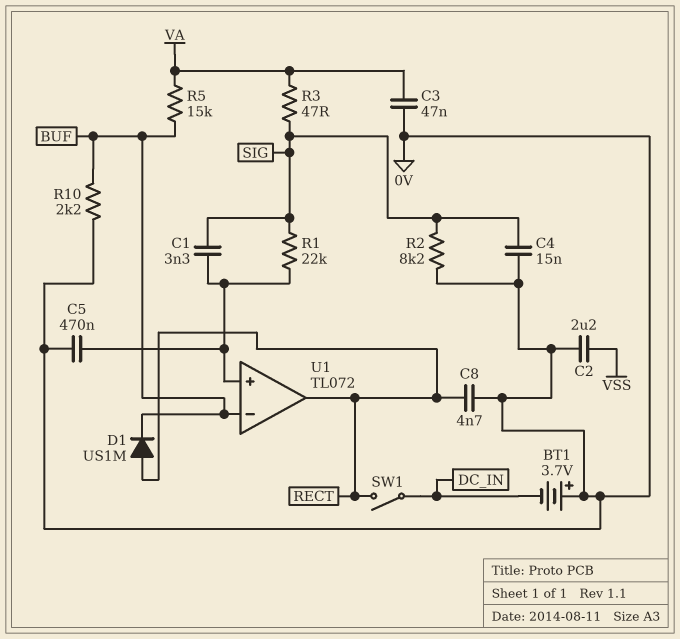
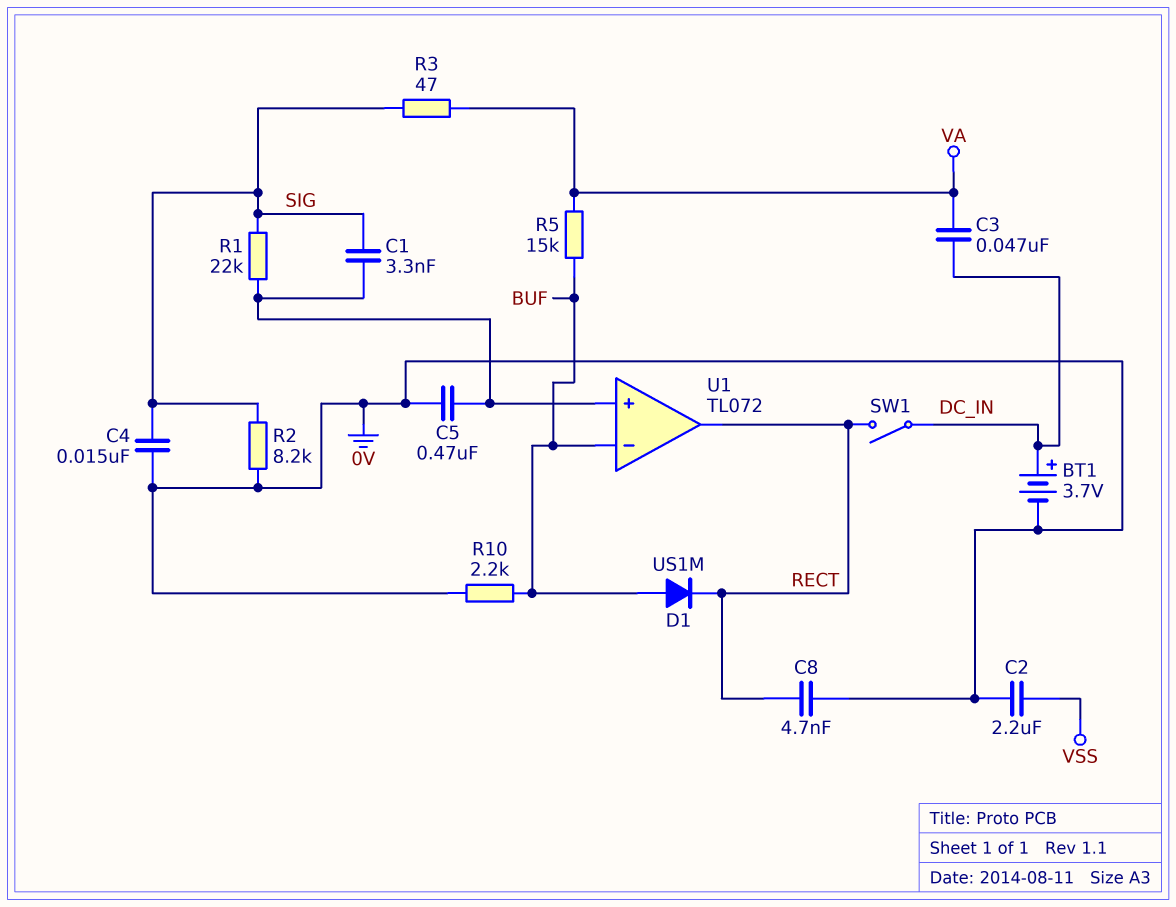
BT1: 3.7V (plus 0V, minus DC_IN) -> 3.7V (plus DC_IN, minus 0V)
C3: 47nF (0V, VA) -> 47nF (DC_IN, VA)
D1: diode US1M (A RECT, K BUF) -> diode US1M (A BUF, K RECT)

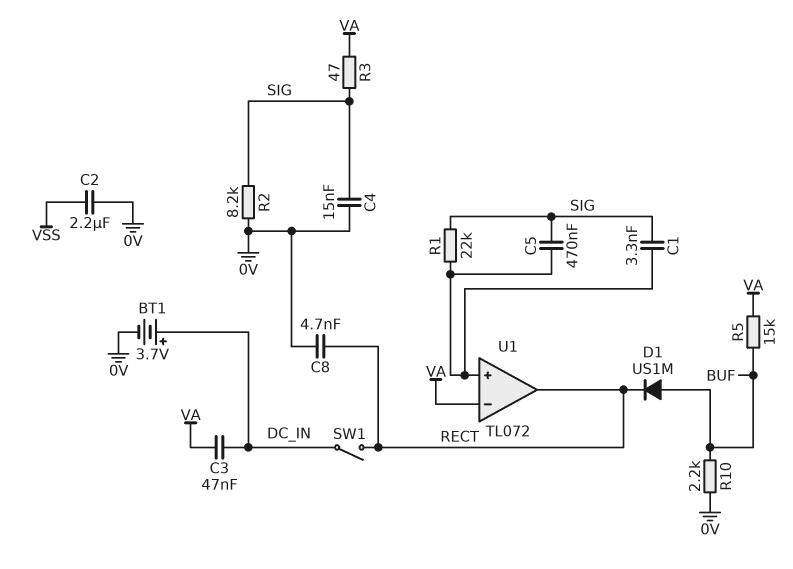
C5: 470nF (0V, U1/in+) -> 470nF (SIG, U1/in+)
U1 pin in-: BUF -> VA

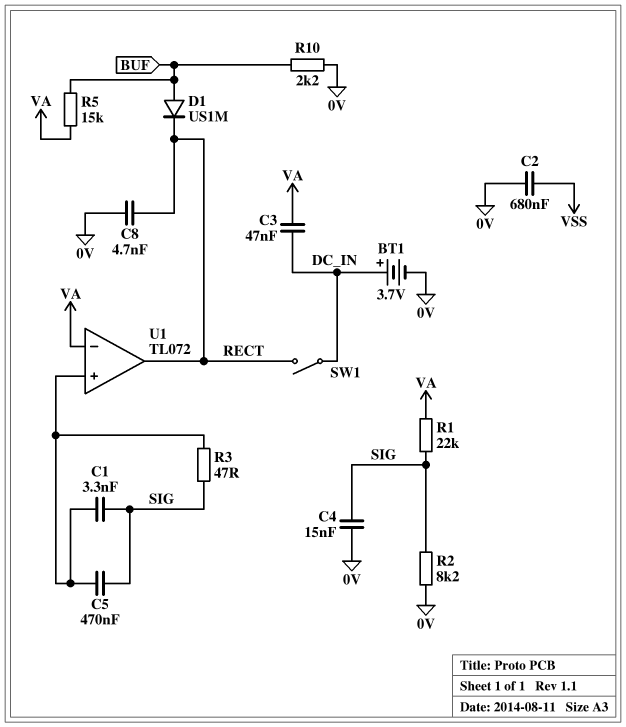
C2: 2.2uF (0V, VSS) -> 680nF (0V, VSS)
R1: 22k (SIG, U1/in+) -> 22k (SIG, VA)
R3: 47 (SIG, VA) -> 47 (SIG, U1/in+)

